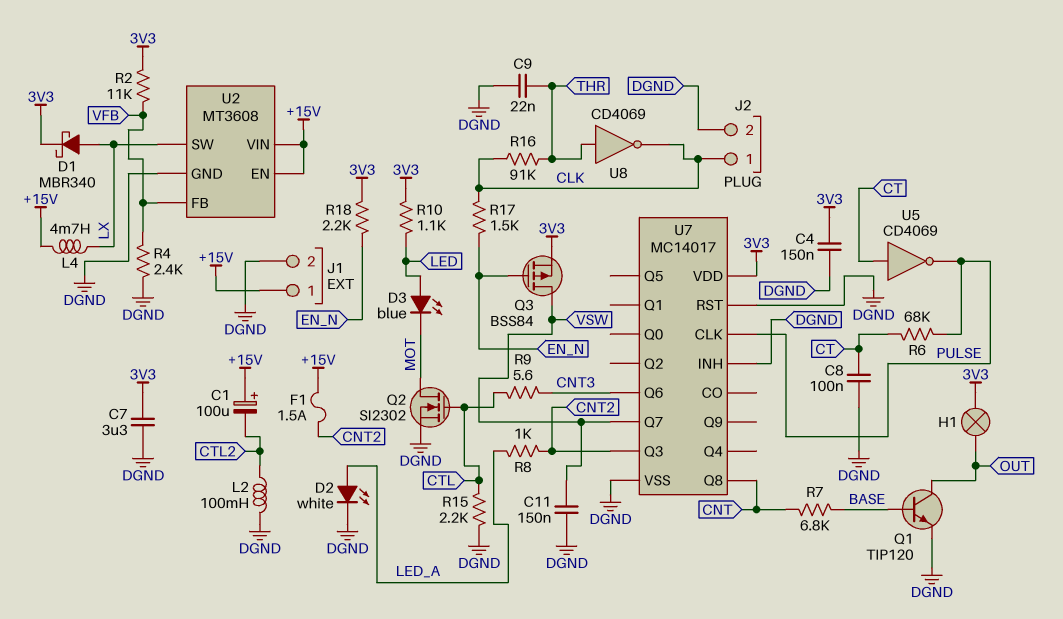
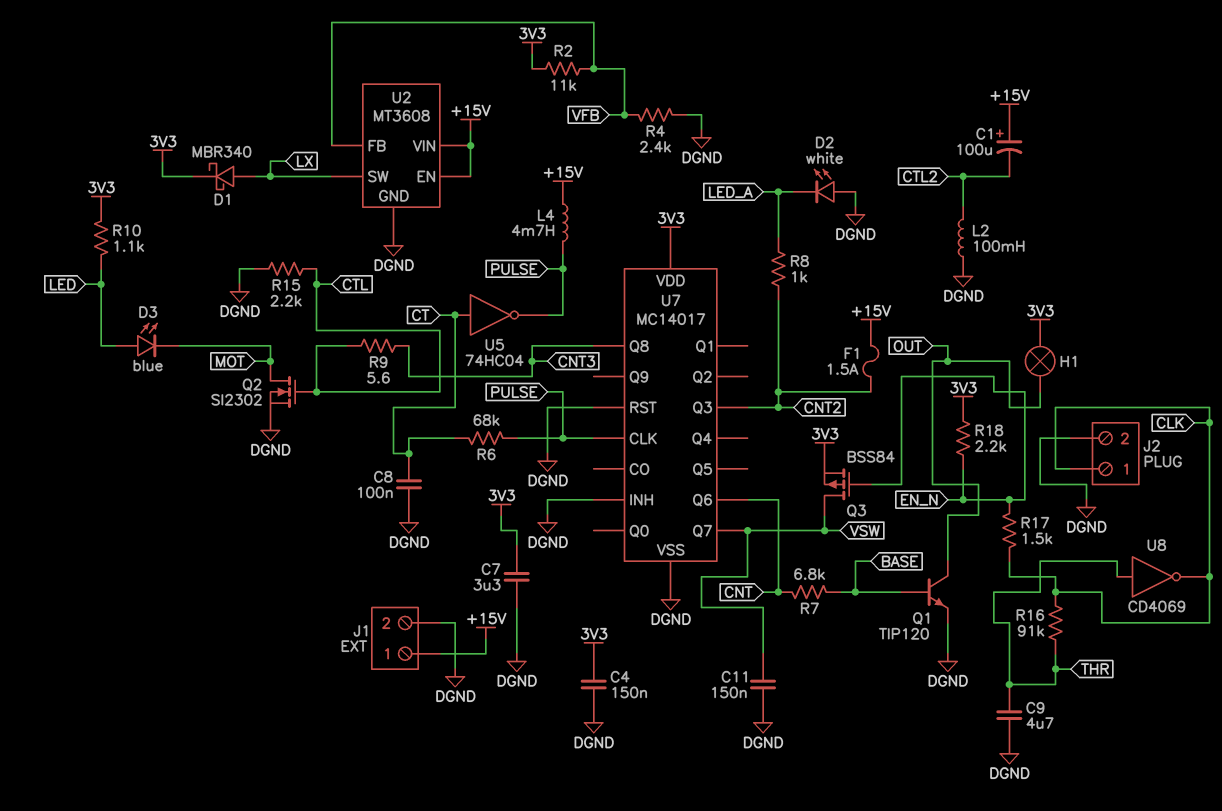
C9: 22nF (DGND, THR) -> 4.7uF (DGND, THR)
D2: LED white (A LED_A, K DGND) -> LED white (A DGND, K LED_A)
L4: 4.7mH (+15V, LX) -> 4.7mH (+15V, PULSE)
U5: NOT CD4069 (in CT, out PULSE) -> NOT 74HC04 (in CT, out PULSE)
U7 pin Q6: CNT3 -> CNT
U7 pin Q8: CNT -> CNT3

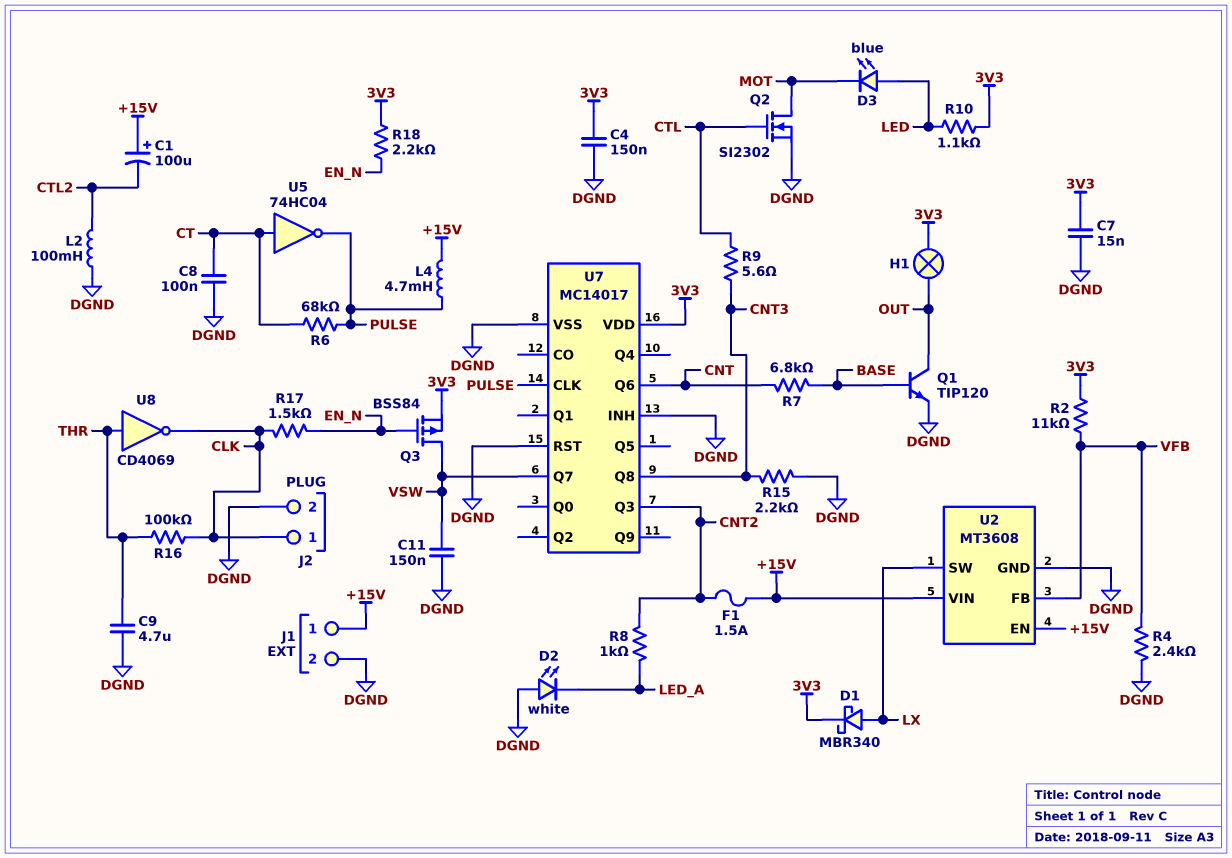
C7: 3.3uF (3V3, DGND) -> 15nF (3V3, DGND)
R15: 2.2k (CTL, DGND) -> 2.2k (CNT3, DGND)
R16: 91k (CLK, THR) -> 100k (CLK, THR)

